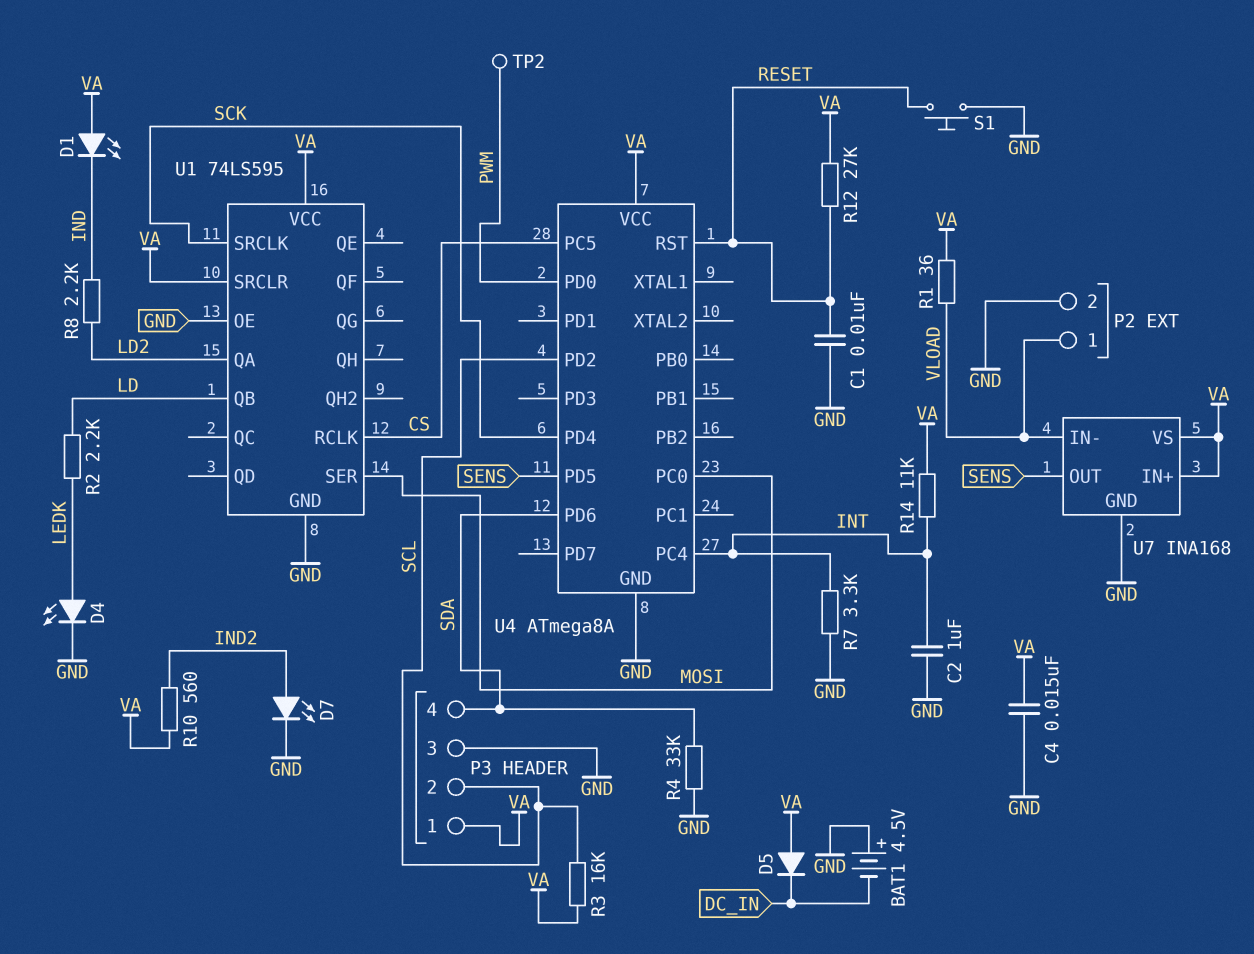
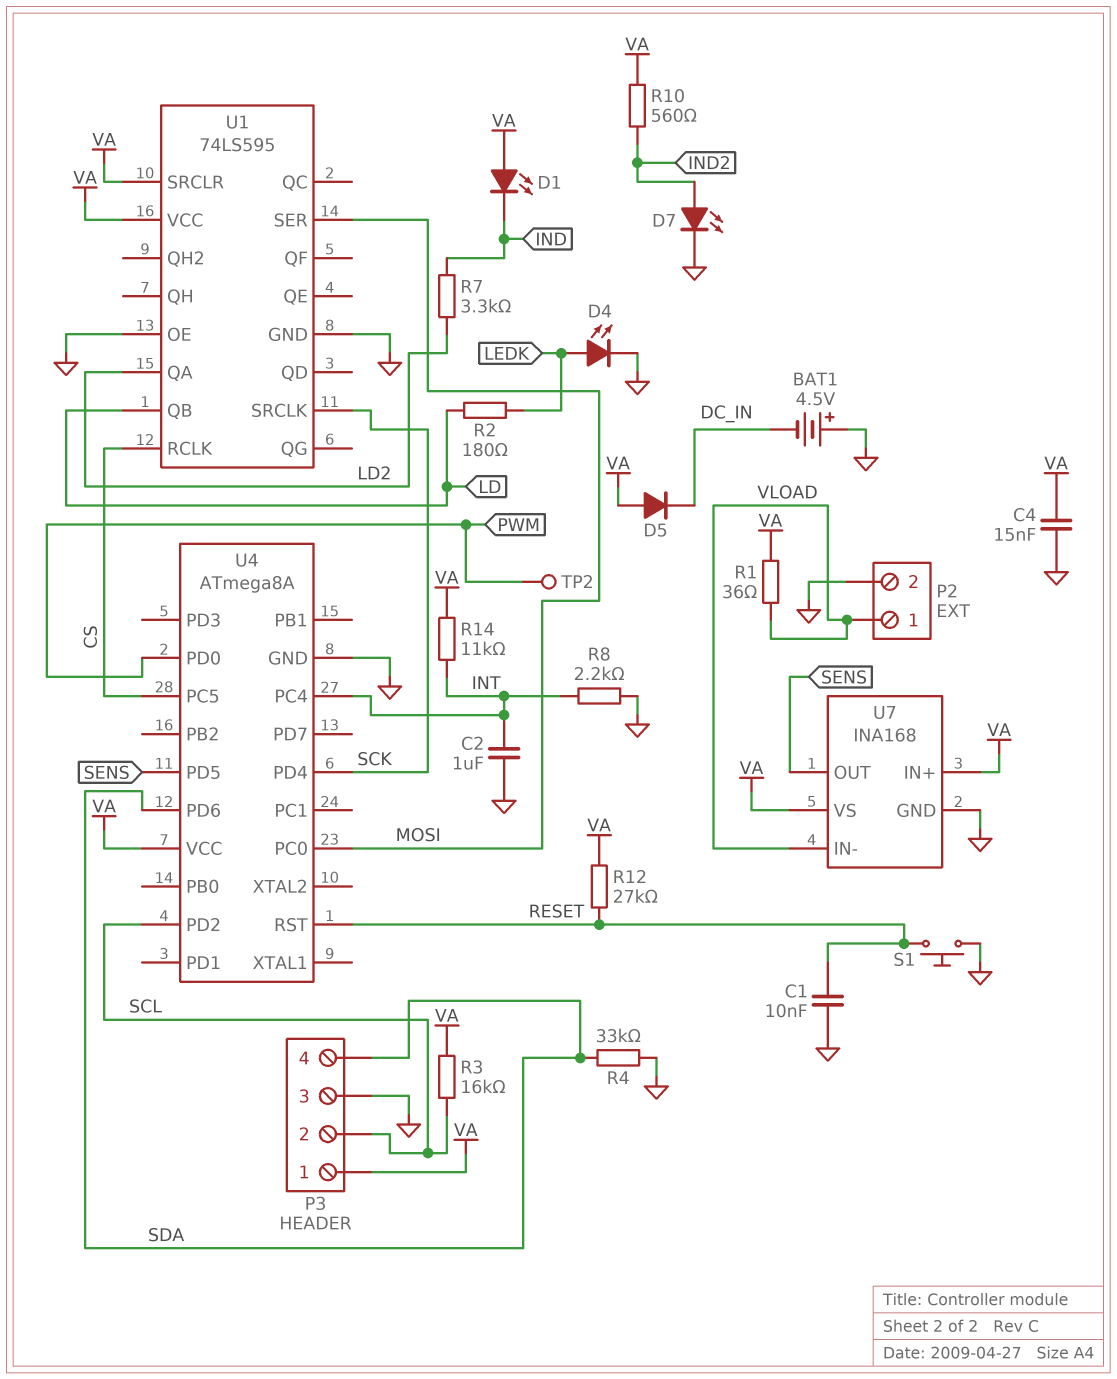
R2: 2.2k (LD, LEDK) -> 180 (LD, LEDK)
R7: 3.3k (GND, INT) -> 3.3k (IND, LD2)
R8: 2.2k (IND, LD2) -> 2.2k (GND, INT)

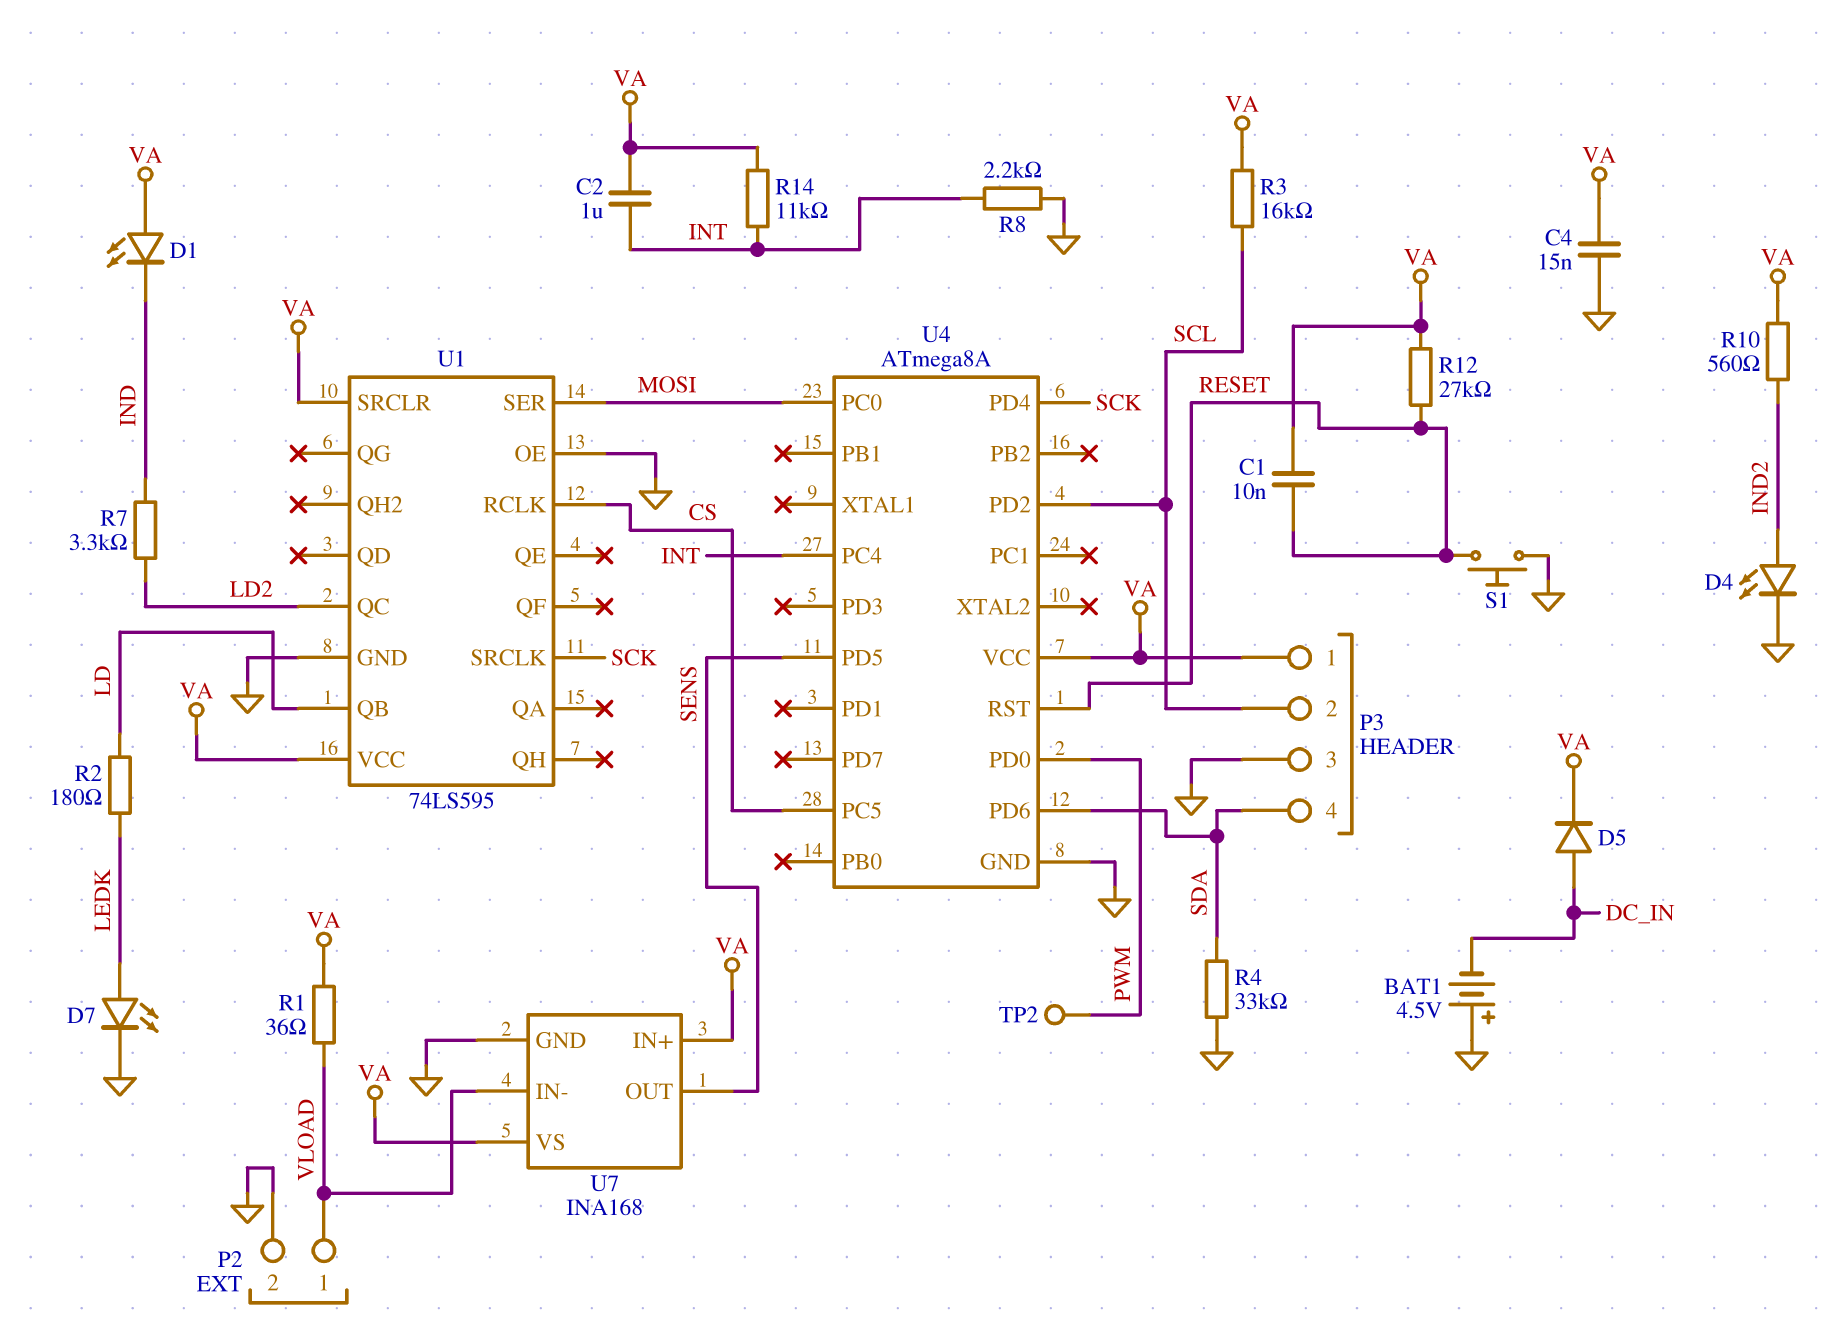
C1: 10nF (GND, RESET) -> 10nF (RESET, VA)
C2: 1uF (GND, INT) -> 1uF (INT, VA)
D4: LED (A LEDK, K GND) -> LED (A IND2, K GND)
D5: diode (A VA, K DC_IN) -> diode (A DC_IN, K VA)
D7: LED (A IND2, K GND) -> LED (A LEDK, K GND)
U1 pin QA: LD2 -> none
U1 pin QC: none -> LD2

